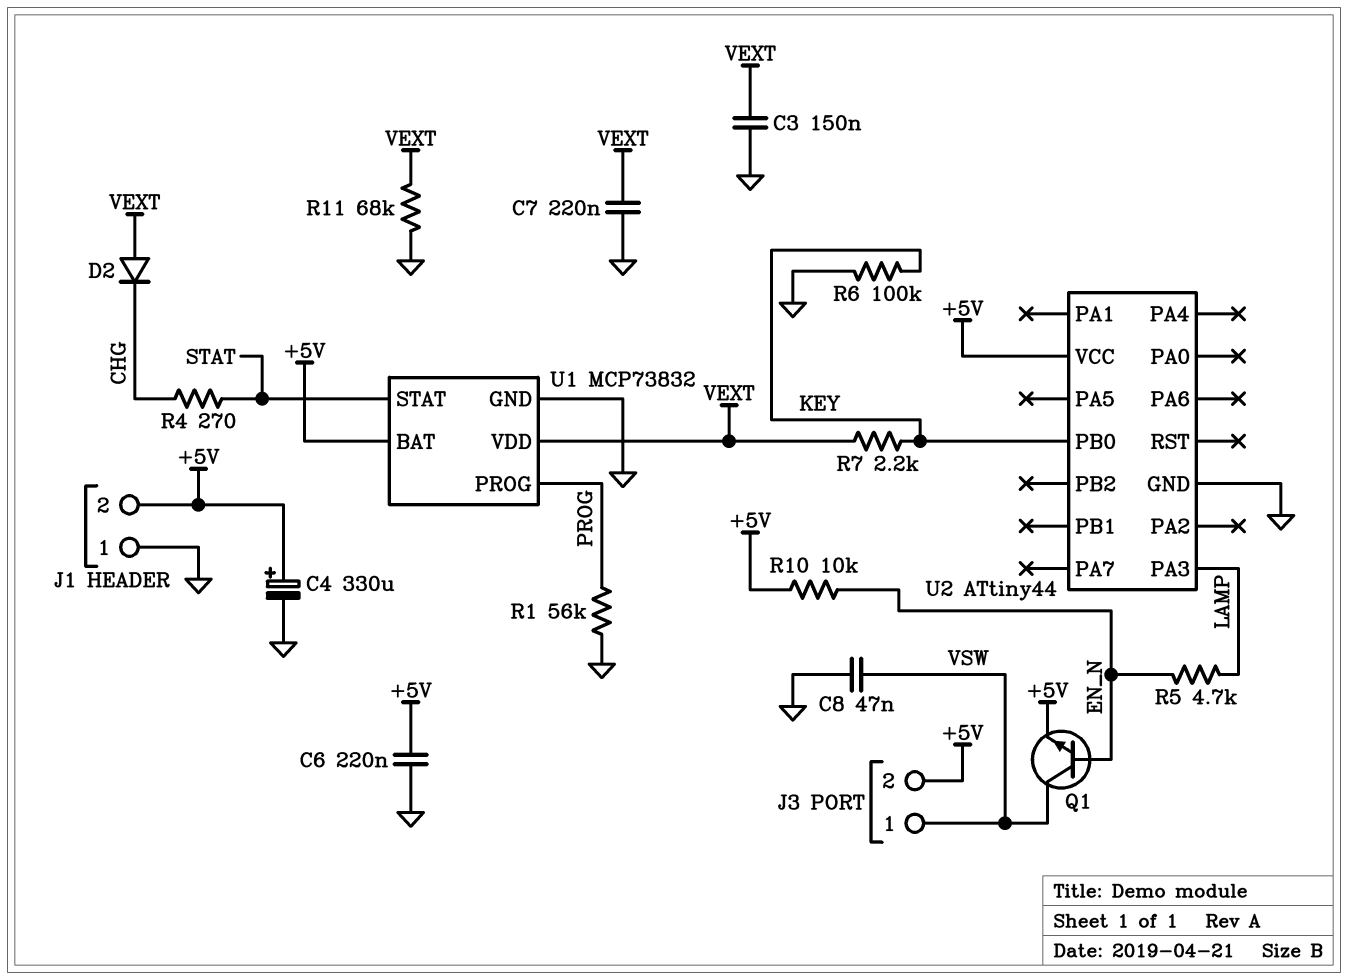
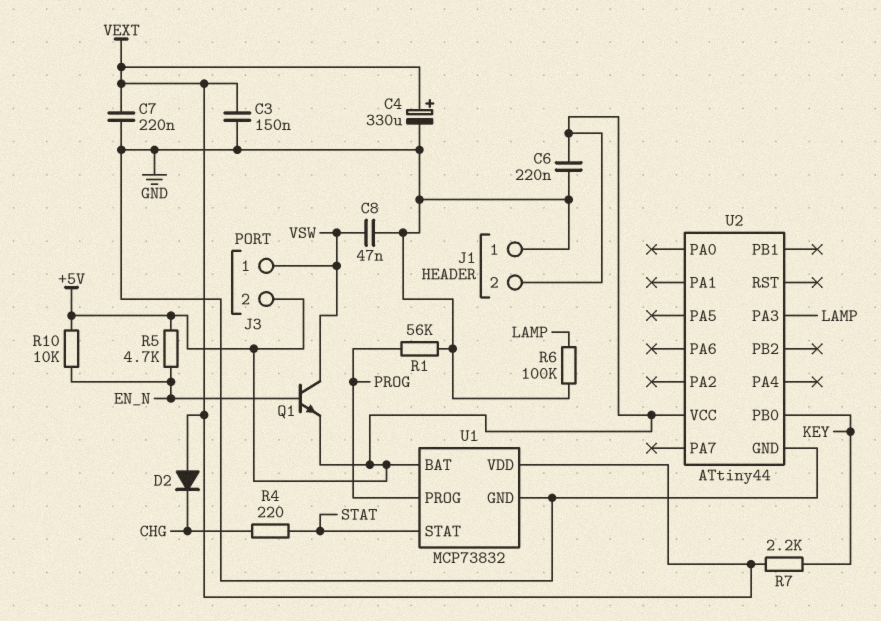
C4: 330uF (plus +5V, minus GND) -> 330uF (plus VEXT, minus GND)
R4: 270 (CHG, STAT) -> 220 (CHG, STAT)
R5: 4.7k (EN_N, LAMP) -> 4.7k (+5V, EN_N)
R6: 100k (GND, KEY) -> 100k (GND, LAMP)
R11: 68k (GND, VEXT) -> none

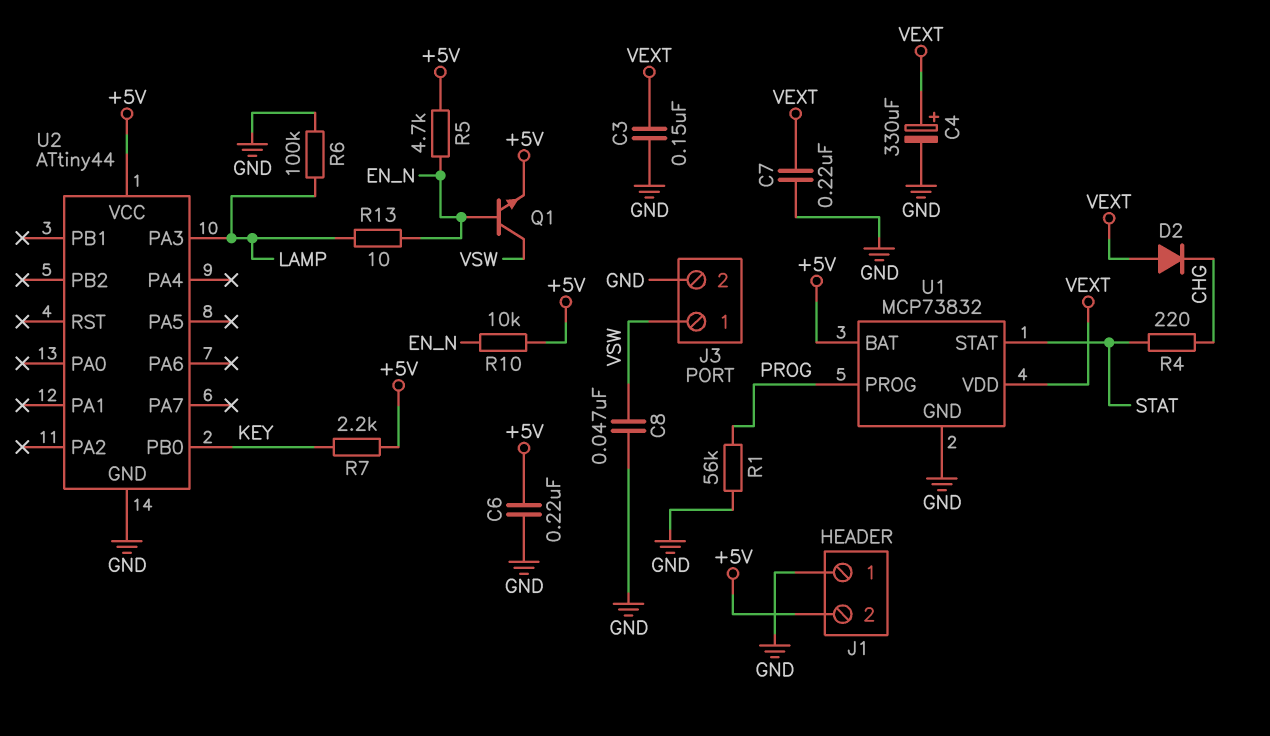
J3 pin 2: +5V -> GND
R7: 2.2k (KEY, VEXT) -> 2.2k (+5V, KEY)
R13: none -> 10 (EN_N, LAMP)

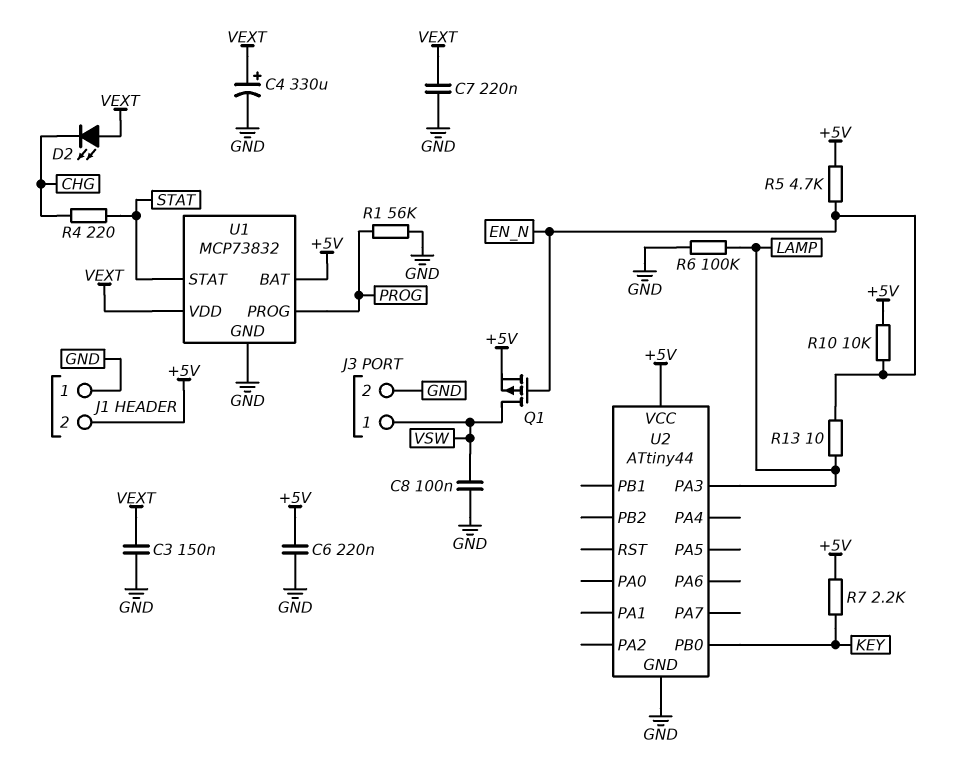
C8: 47nF (GND, VSW) -> 100nF (GND, VSW)
D2: diode (A VEXT, K CHG) -> LED (A VEXT, K CHG)
Q1: NPN (B EN_N, C VSW, E +5V) -> PMOS (G EN_N, D VSW, S +5V)

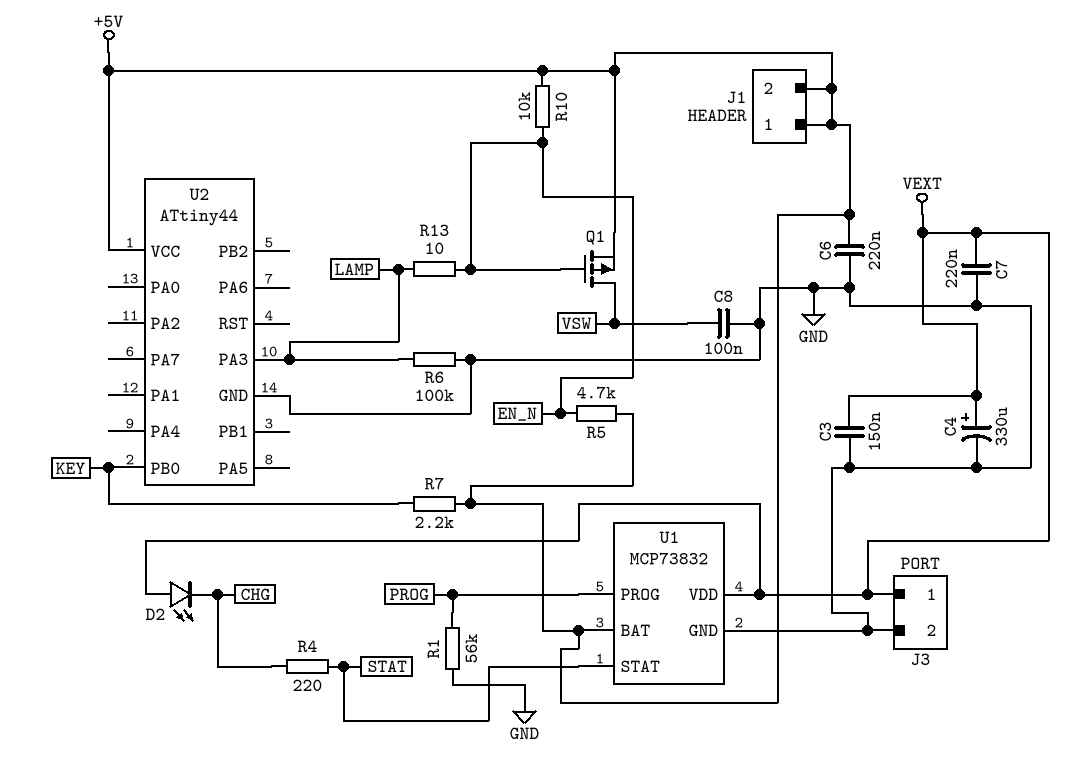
J1 pin 1: GND -> +5V
J3 pin 1: VSW -> VEXT

